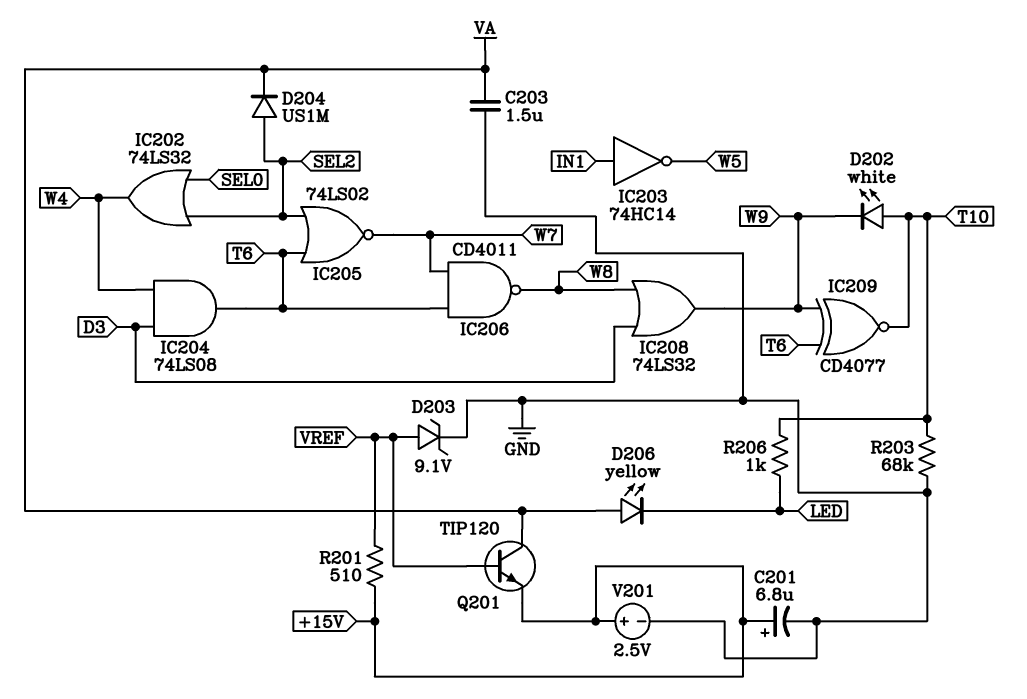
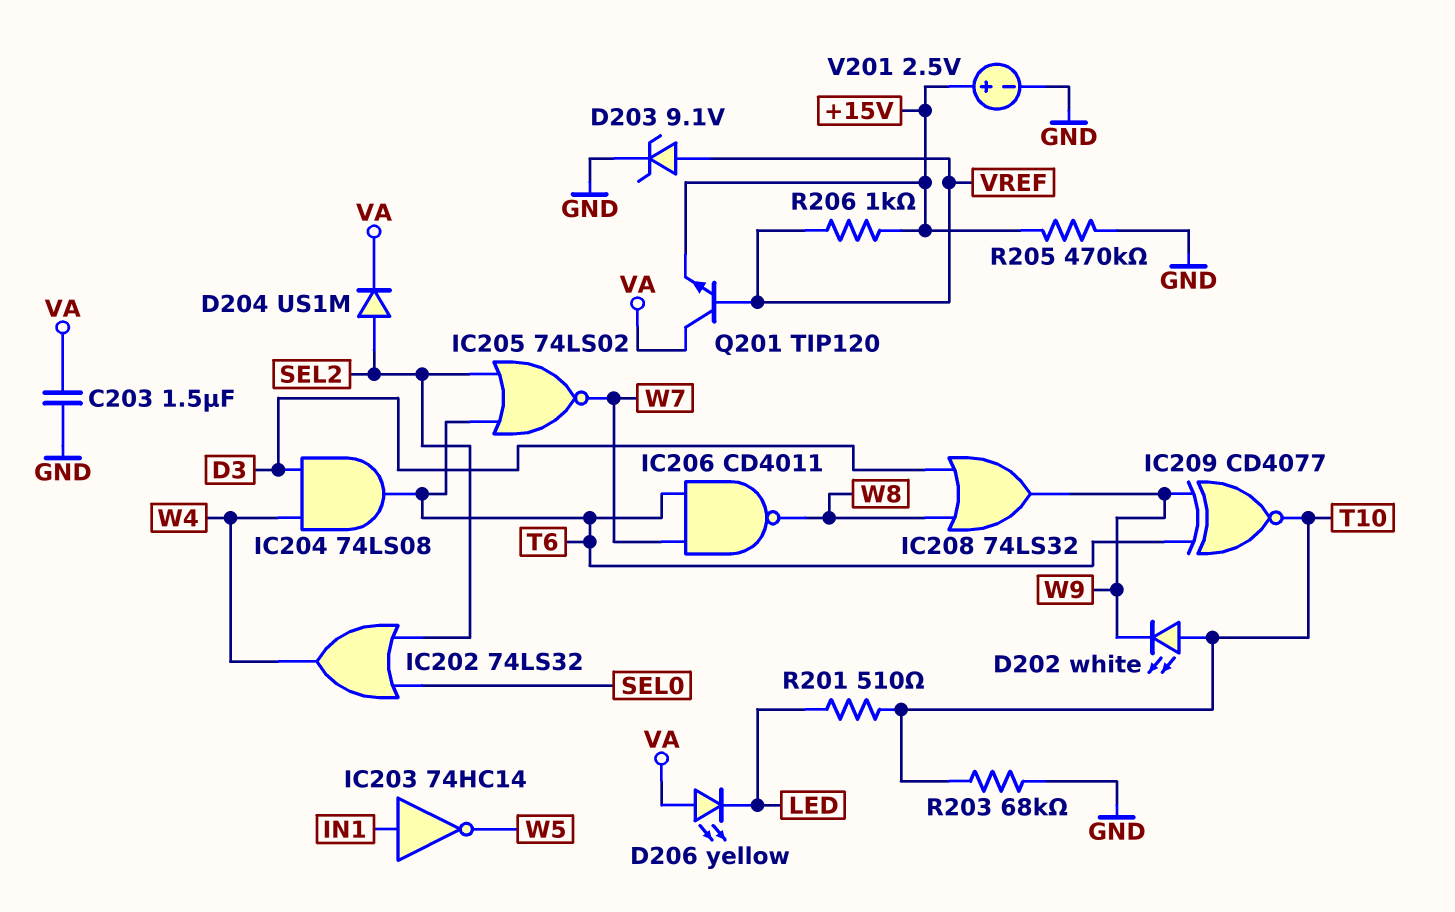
C201: 6.8uF (plus +15V, minus GND) -> none
R201: 510 (+15V, VREF) -> 510 (LED, T10)
R205: none -> 470k (+15V, GND)
R206: 1k (LED, T10) -> 1k (+15V, VREF)

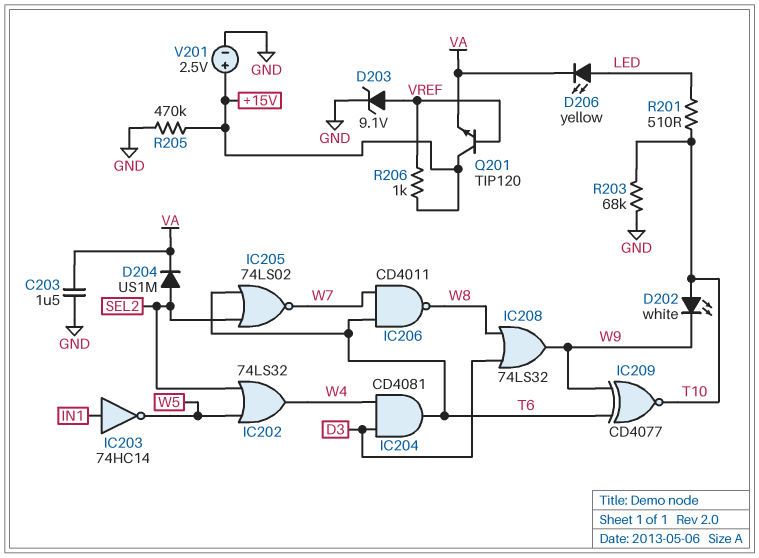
D206: LED yellow (A VA, K LED) -> LED yellow (A LED, K VA)
IC202: OR 74LS32 (in SEL0, in SEL2, out W4) -> OR 74LS32 (in SEL2, in W5, out W4)
IC204: AND 74LS08 (in D3, in W4, out T6) -> AND CD4081 (in D3, in W4, out T6)
Q201: NPN TIP120 (B VREF, C VA, E +15V) -> NPN TIP120 (B VREF, C +15V, E VA)

